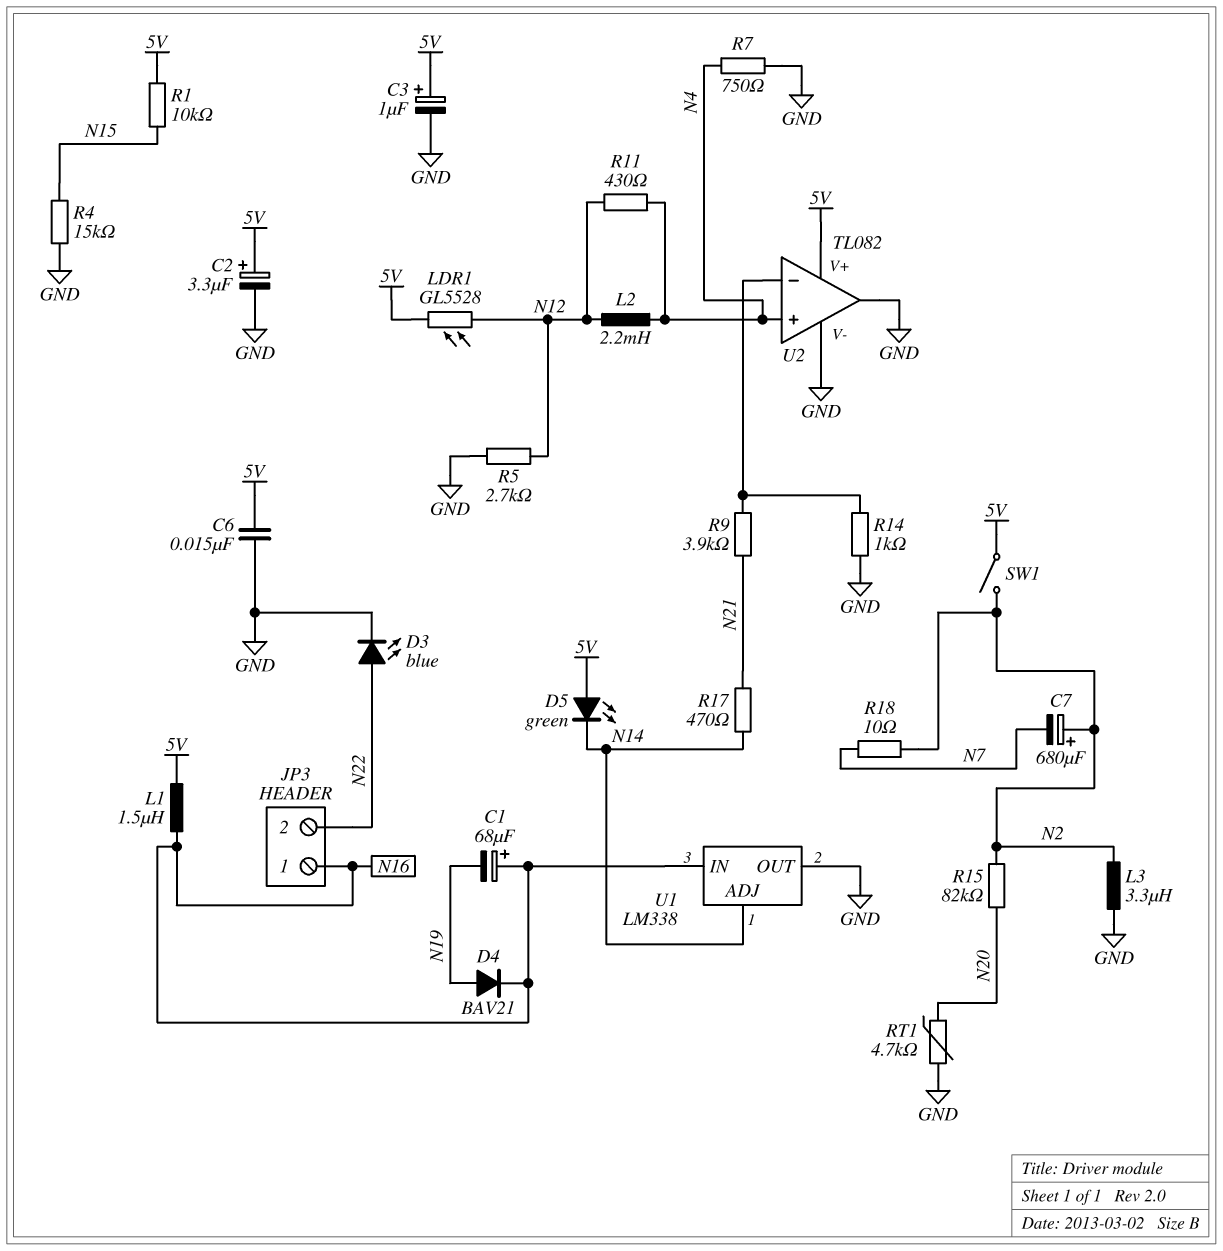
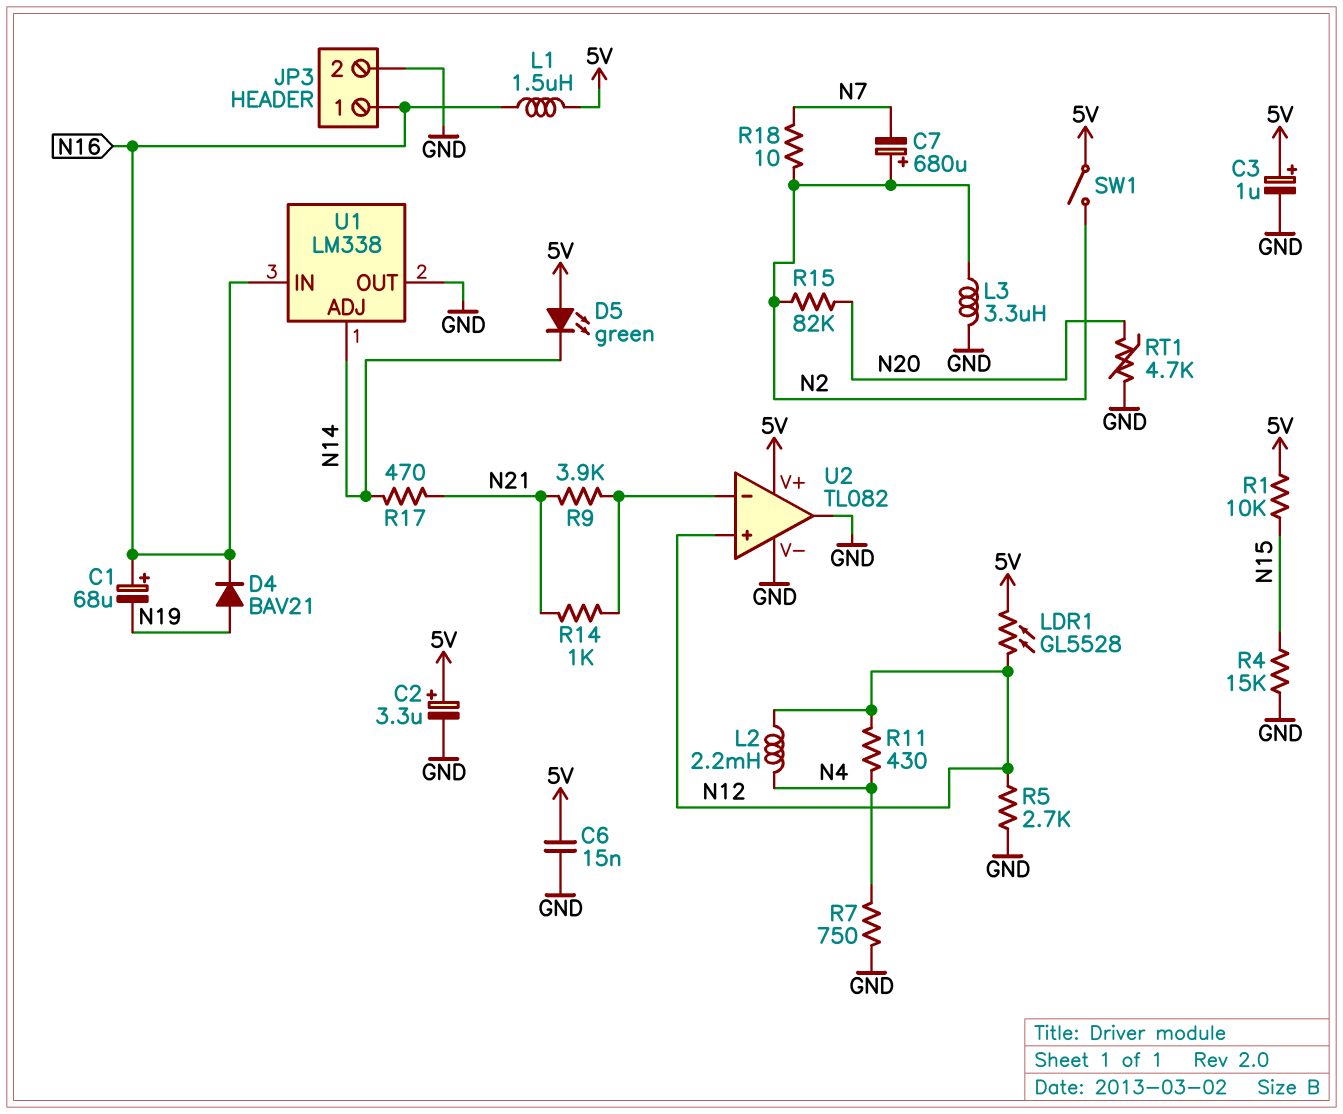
D3: LED blue (A N22, K GND) -> none
JP3 pin 2: N22 -> GND
R14: 1k (GND, U2/in-) -> 1k (N21, U2/in-)
U2 pin in+: N4 -> N12

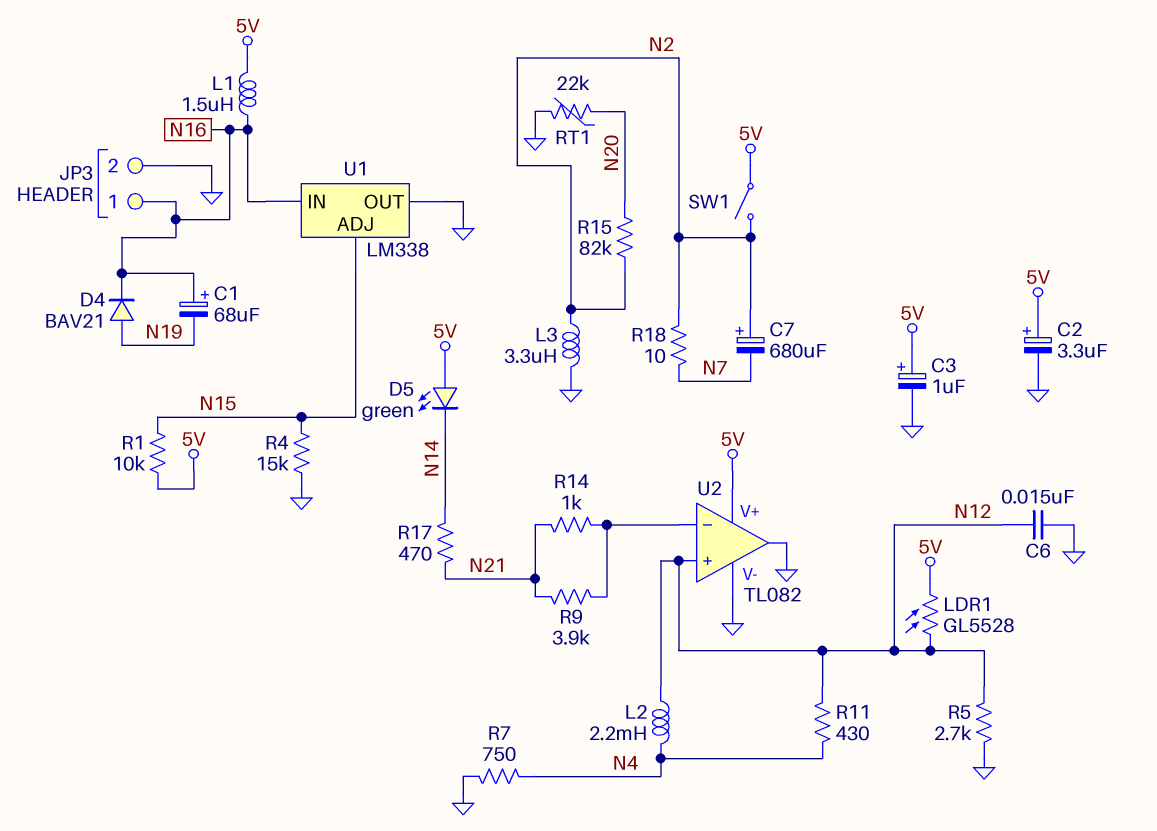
C6: 15nF (5V, GND) -> 15nF (GND, N12)
RT1: 4.7k (GND, N20) -> 22k (GND, N20)
U1 pin ADJ: N14 -> N15

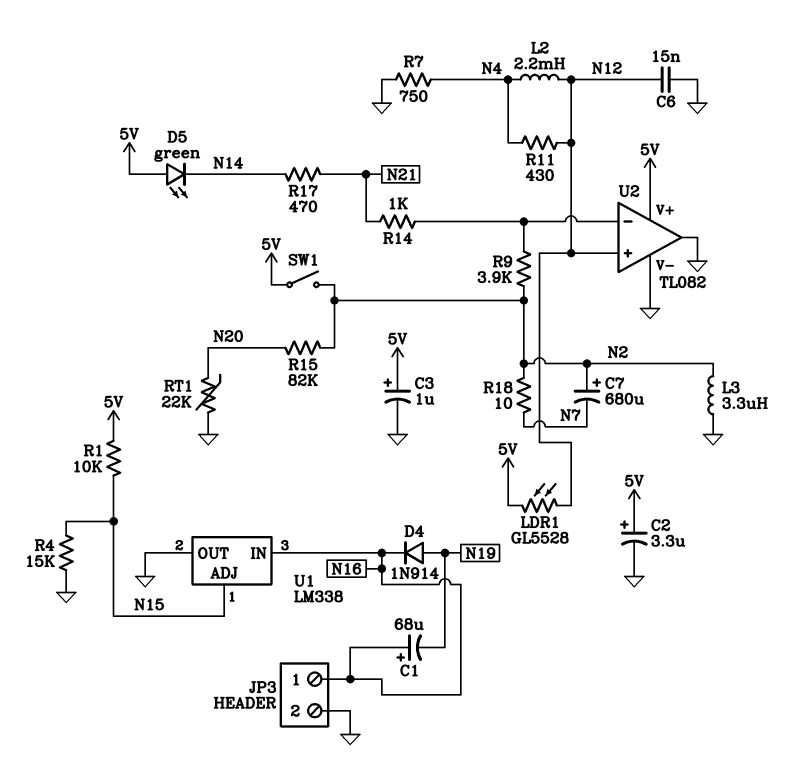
D4: diode BAV21 (A N19, K N16) -> diode 1N914 (A N19, K N16)
L1: 1.5uH (5V, N16) -> none
R5: 2.7k (GND, N12) -> none
R9: 3.9k (N21, U2/in-) -> 3.9k (N2, U2/in-)

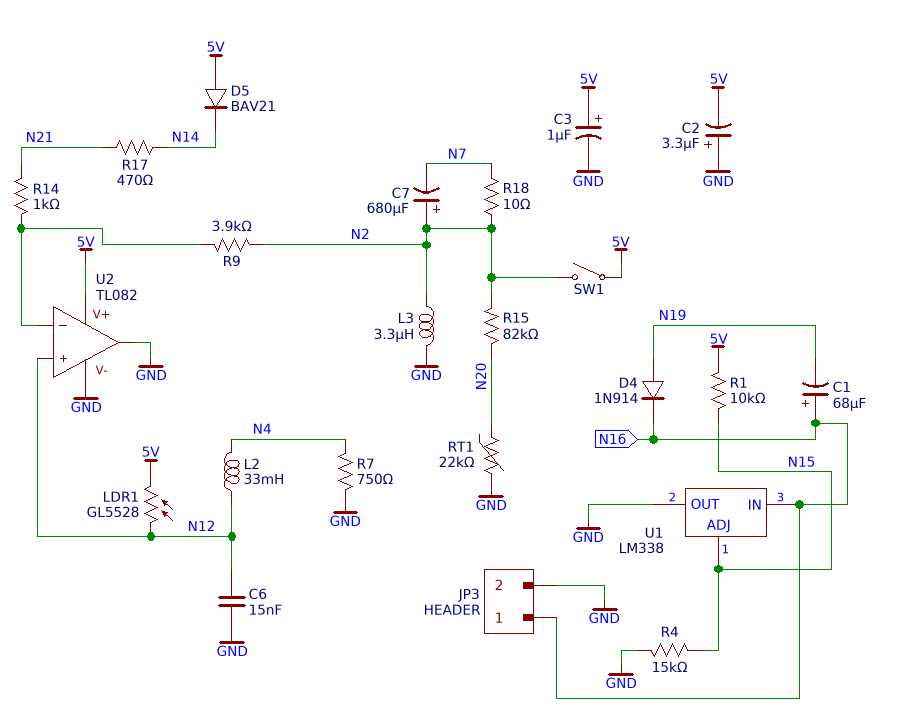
C2: 3.3uF (plus 5V, minus GND) -> 3.3uF (plus GND, minus 5V)
D5: LED green (A 5V, K N14) -> diode BAV21 (A 5V, K N14)
L2: 2.2mH (N4, N12) -> 33mH (N4, N12)
R11: 430 (N4, N12) -> none

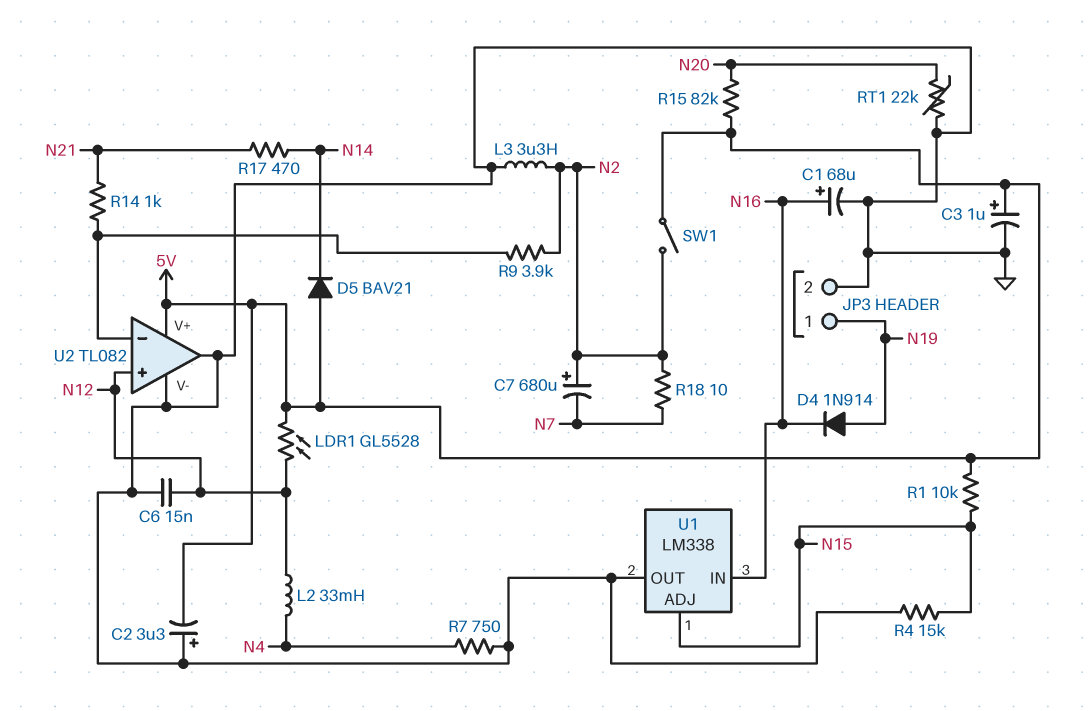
C1: 68uF (plus N16, minus N19) -> 68uF (plus N16, minus GND)
JP3 pin 1: N16 -> N19
R15: 82k (N2, N20) -> 82k (5V, N20)

